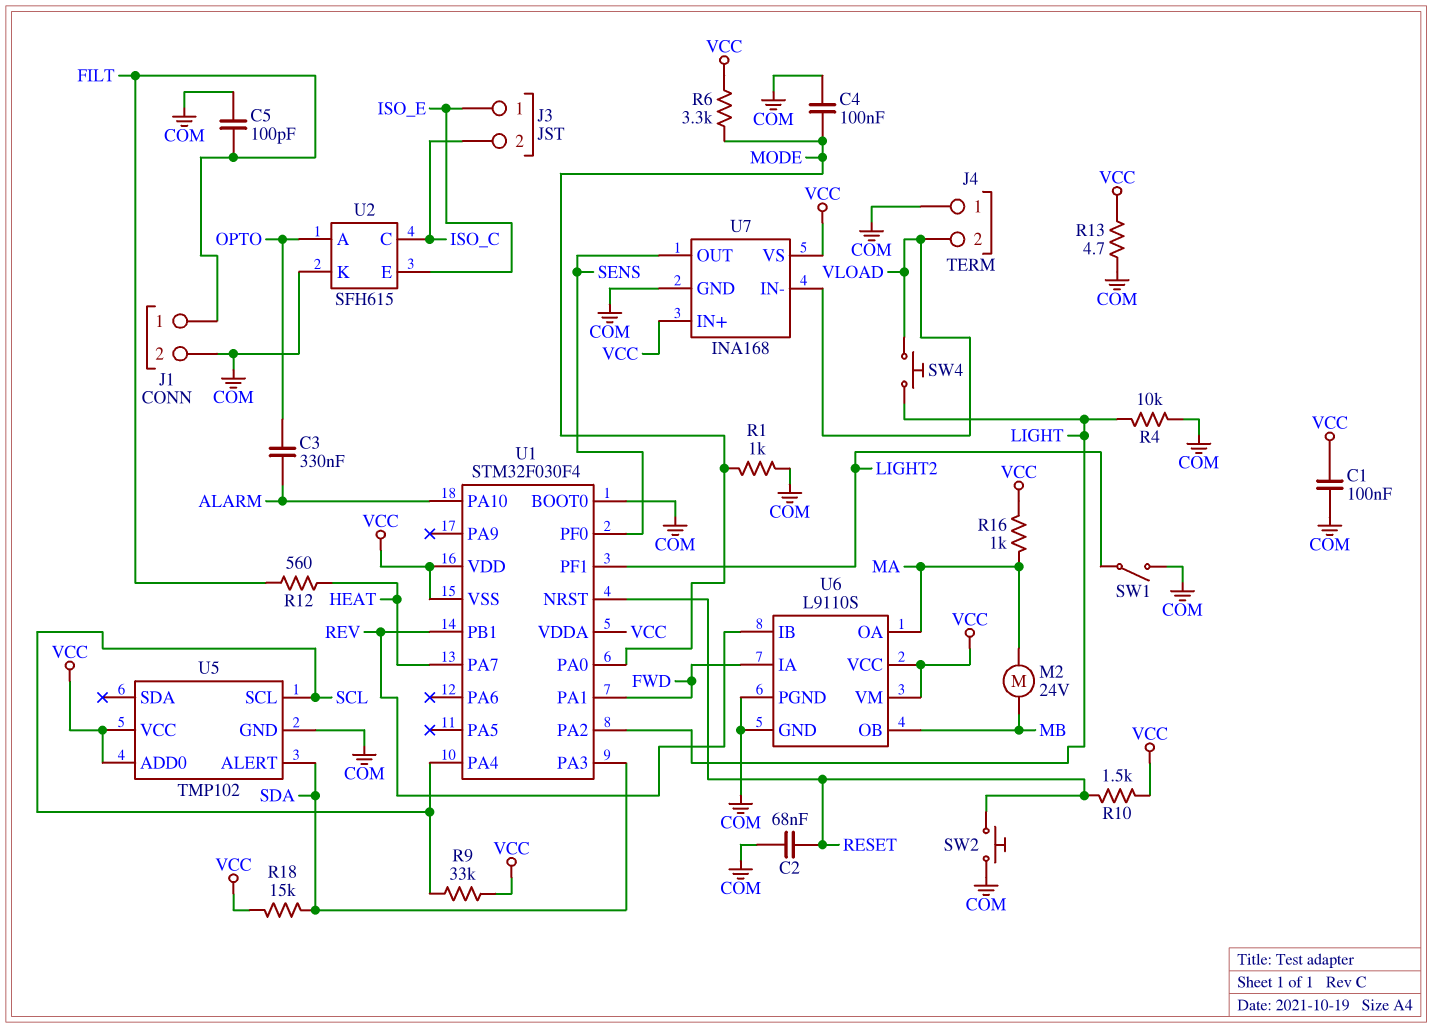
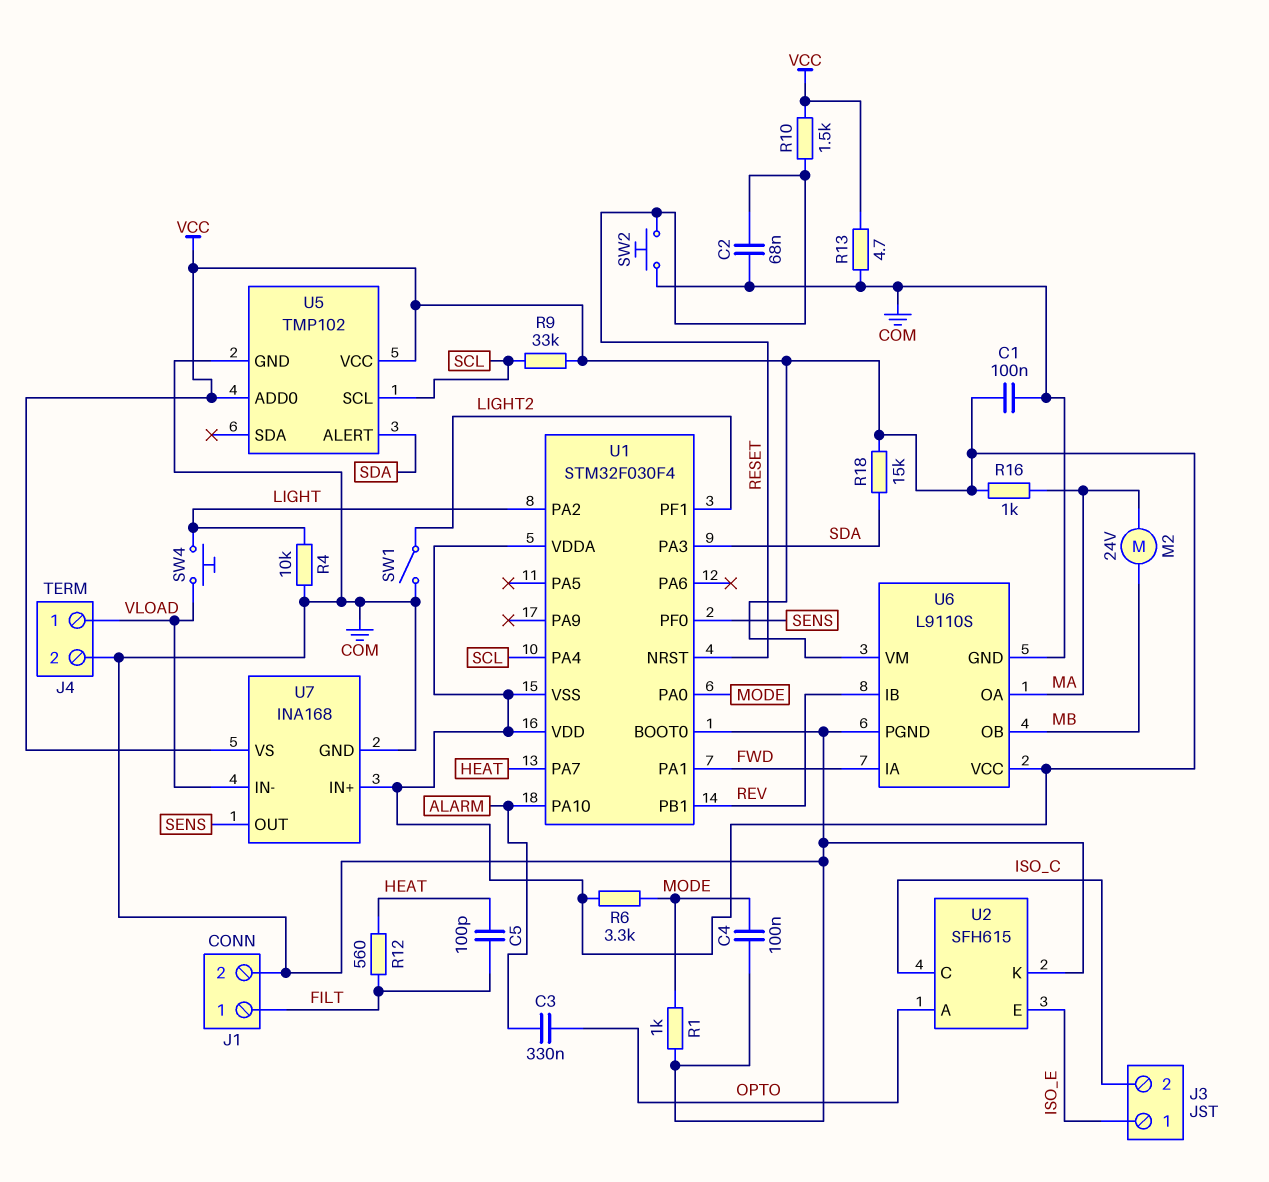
C5: 100pF (COM, FILT) -> 100pF (FILT, HEAT)
J4 pin 1: COM -> VLOAD
J4 pin 2: VLOAD -> COM

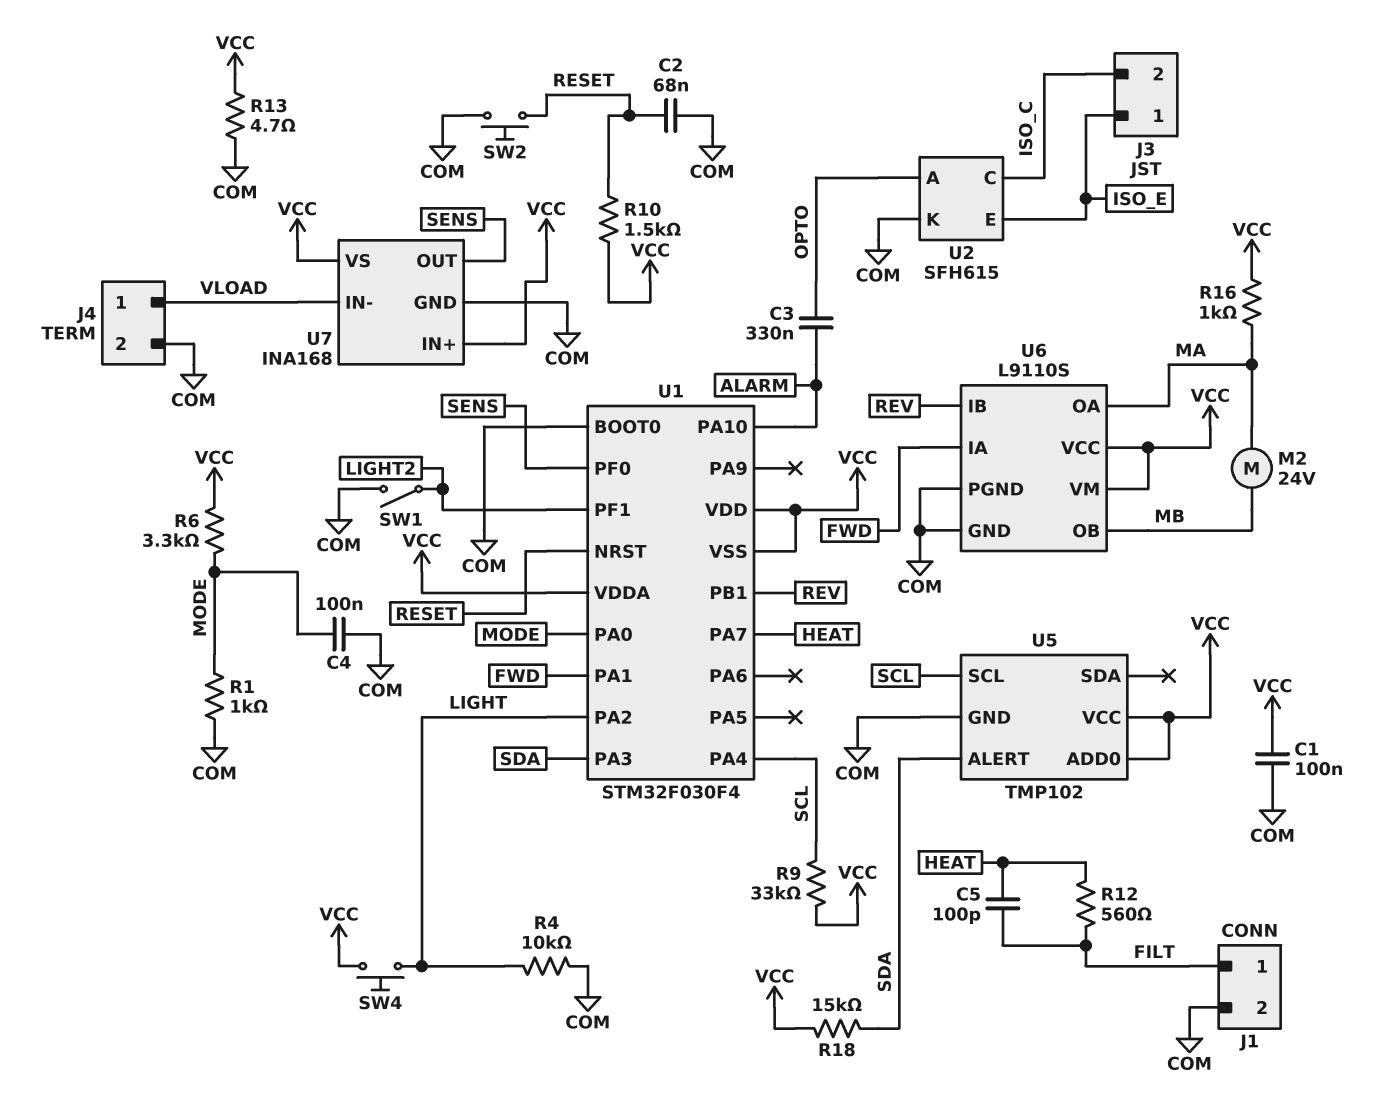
SW4: button (LIGHT, VLOAD) -> button (LIGHT, VCC)

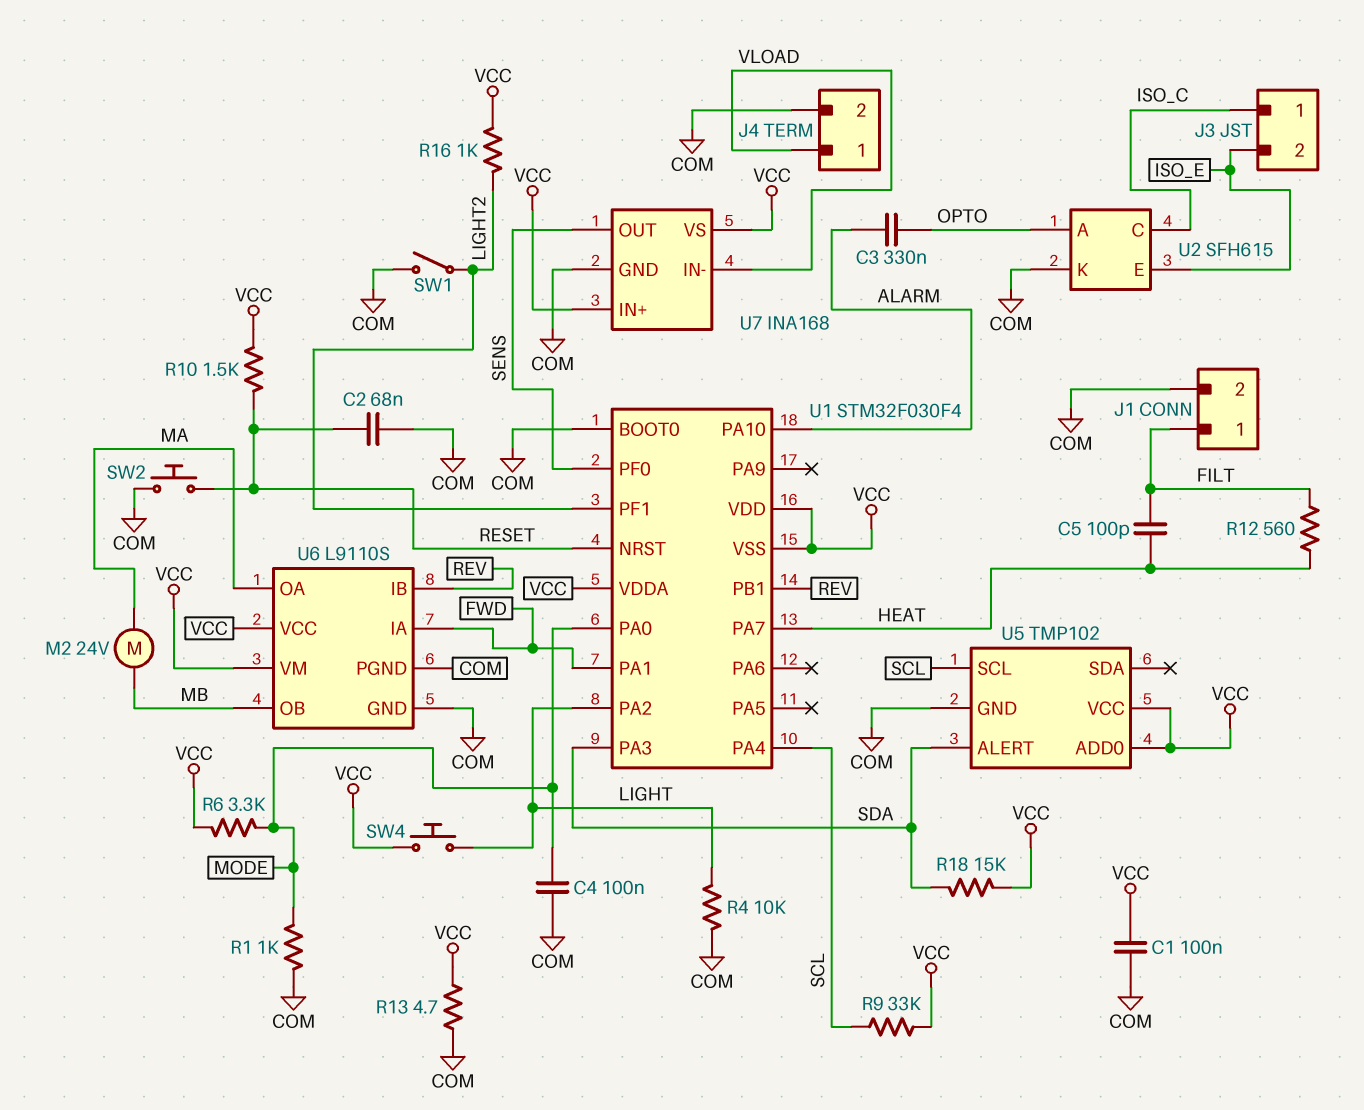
J3 pin 1: ISO_E -> ISO_C
J3 pin 2: ISO_C -> ISO_E
R16: 1k (MA, VCC) -> 1k (LIGHT2, VCC)

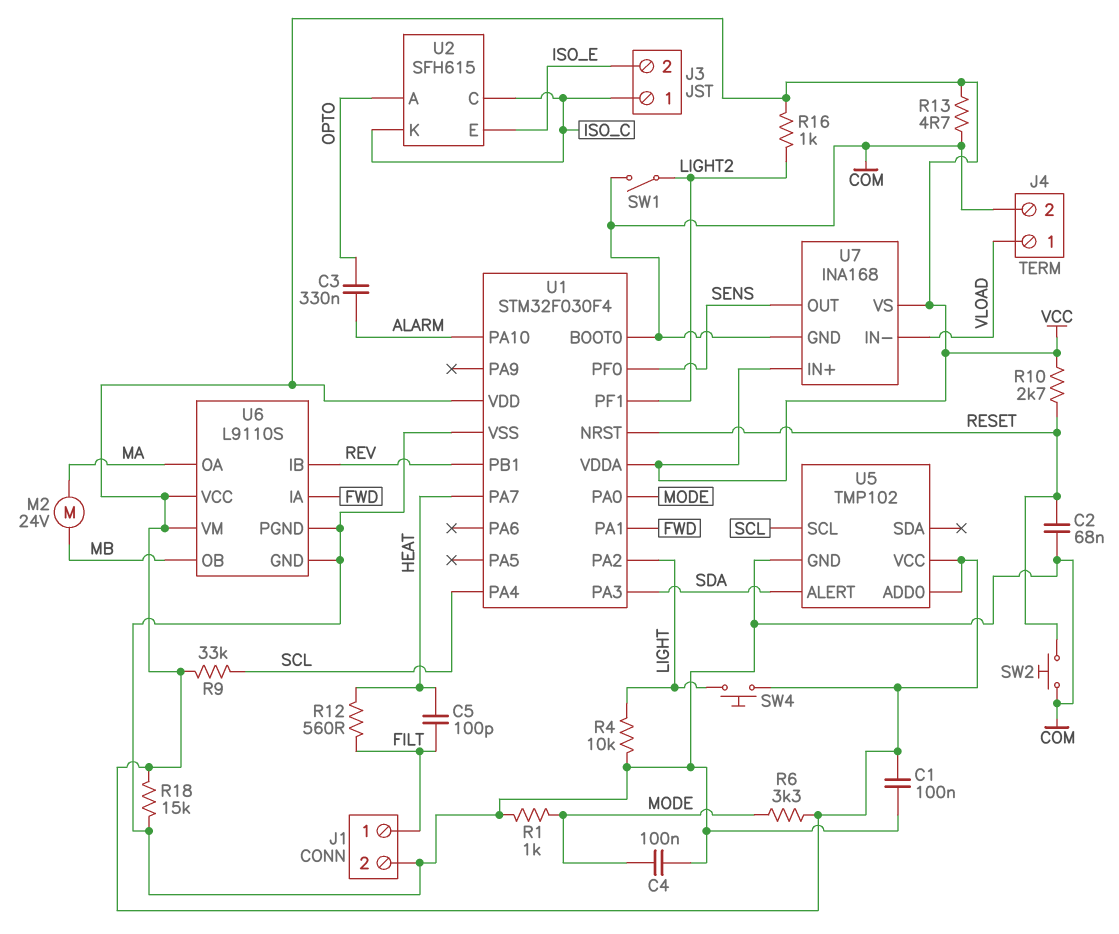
R10: 1.5k (RESET, VCC) -> 2.7k (RESET, VCC)
R18: 15k (SDA, VCC) -> 15k (COM, VCC)
U1 pin VSS: VCC -> COM
U2 pin K: COM -> ISO_C

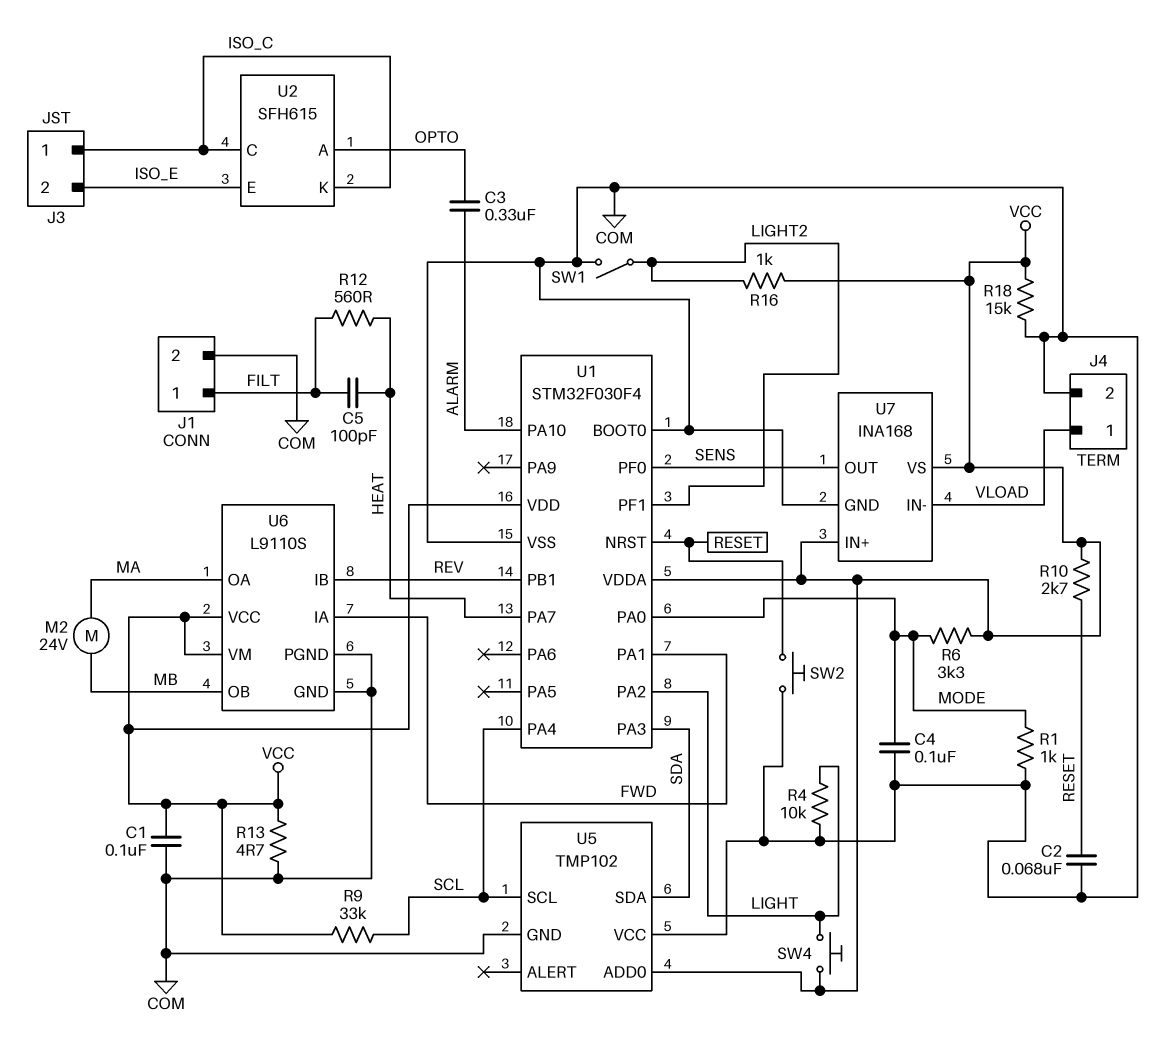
U5 pin ALERT: SDA -> none
U5 pin SDA: none -> SDA
U5 pin VCC: VCC -> COM

